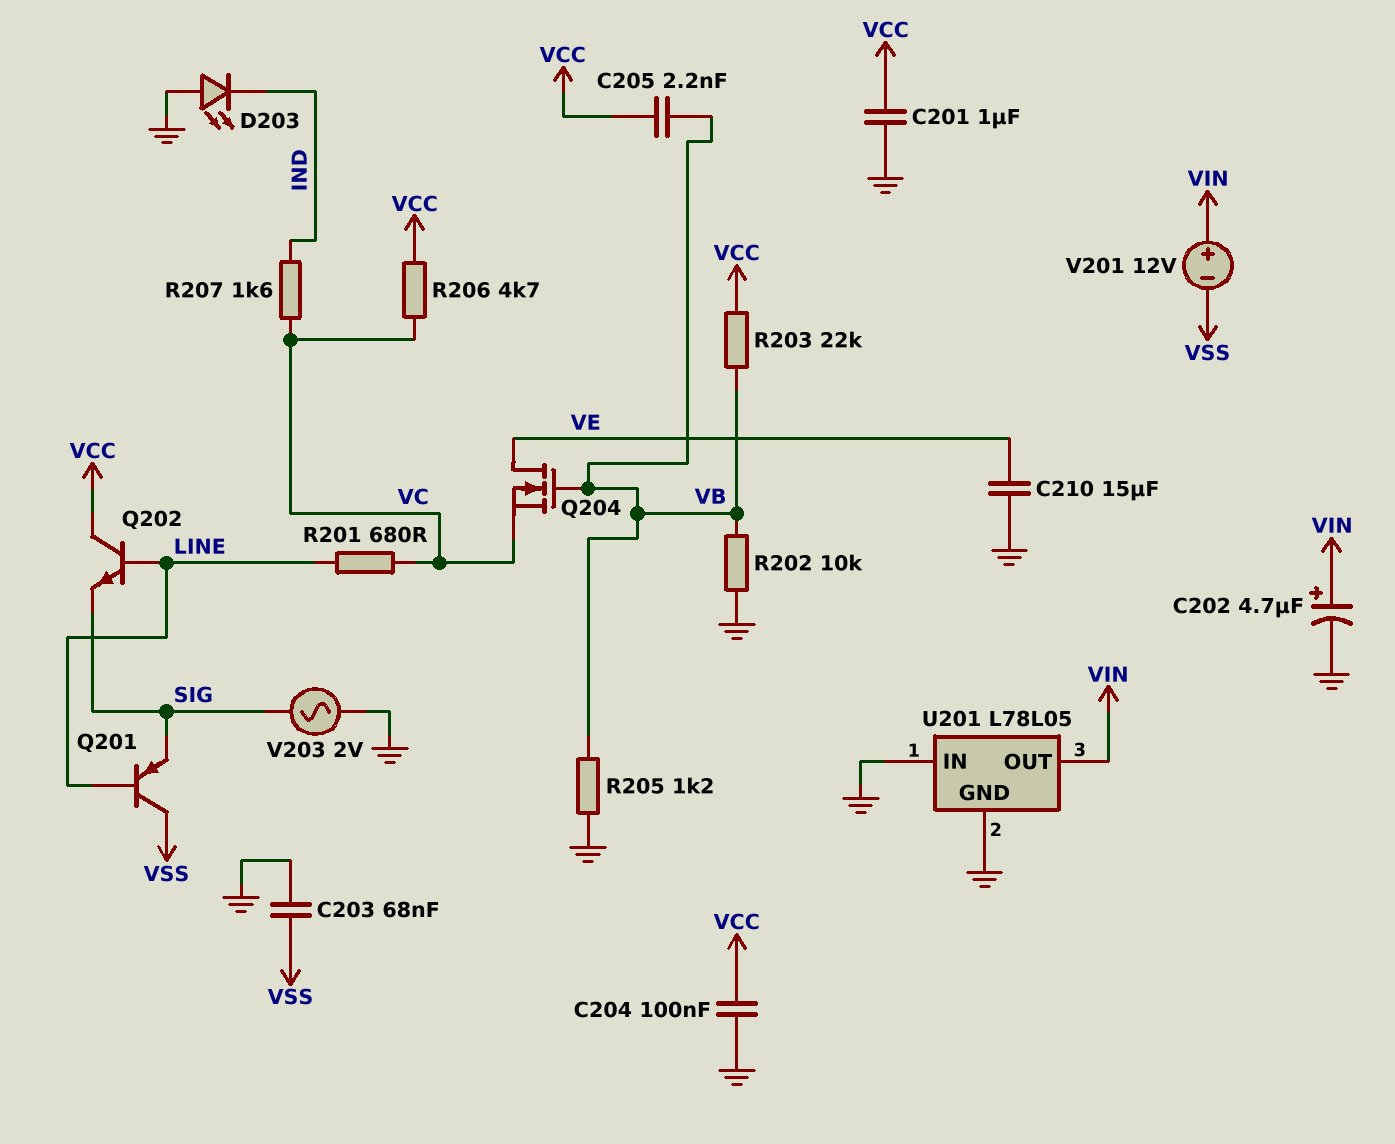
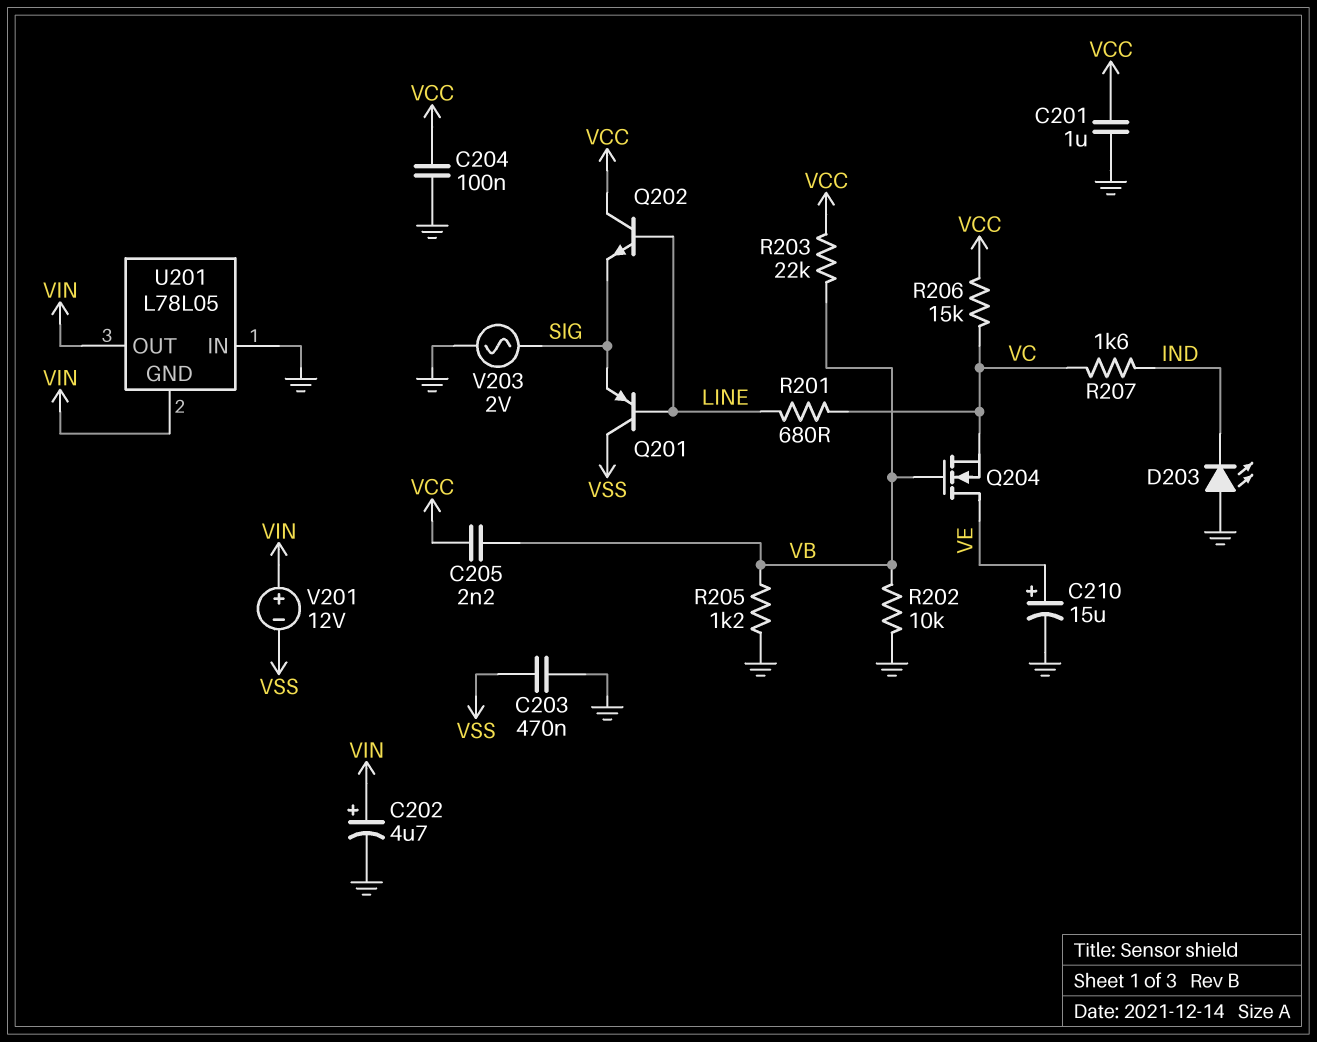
C203: 68nF (GND, VSS) -> 470nF (GND, VSS)
C210: 15uF (GND, VE) -> 15uF (plus VE, minus GND)
R206: 4.7k (VC, VCC) -> 15k (VC, VCC)
U201 pin GND: GND -> VIN

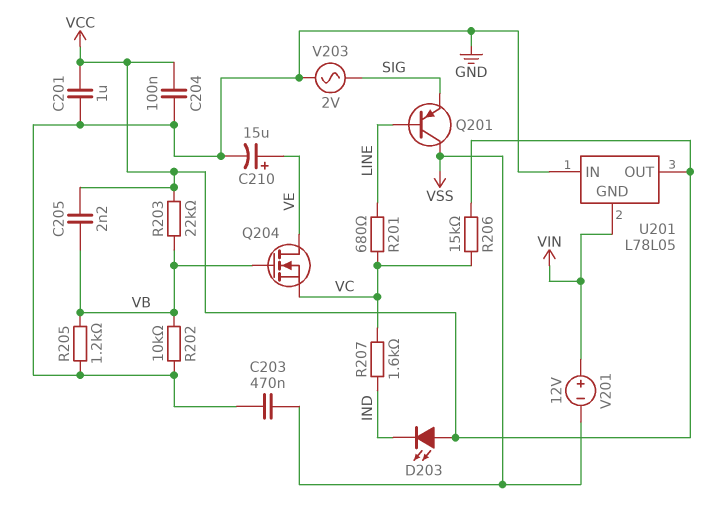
C202: 4.7uF (plus VIN, minus GND) -> none
D203: LED (A GND, K IND) -> LED (A VCC, K IND)
Q202: NPN (B LINE, C VCC, E SIG) -> none
U201 pin OUT: VIN -> VCC

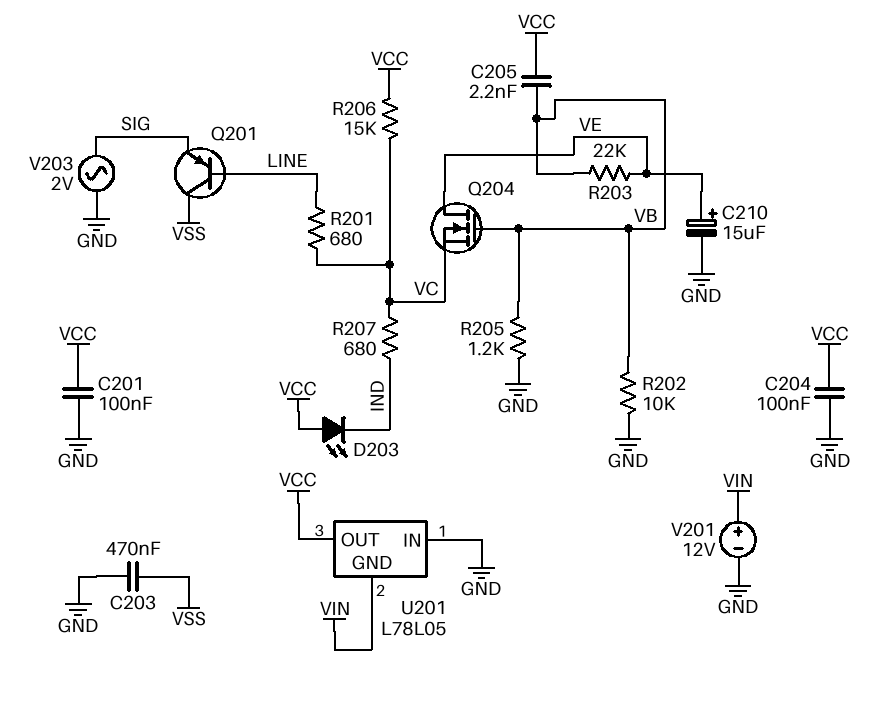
C201: 1uF (GND, VCC) -> 100nF (GND, VCC)
R203: 22k (VB, VCC) -> 22k (VB, VE)
R207: 1.6k (IND, VC) -> 680 (IND, VC)
V201: 12V (plus VIN, minus VSS) -> 12V (plus VIN, minus GND)

